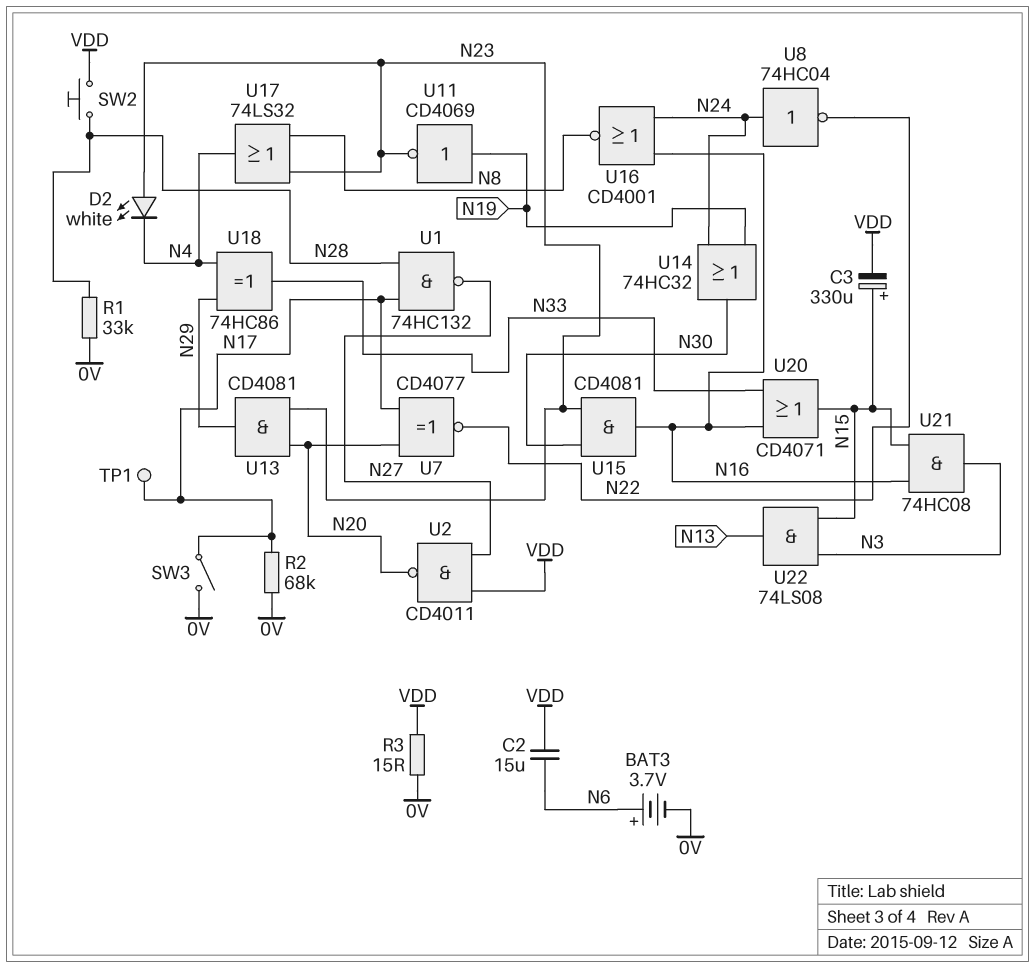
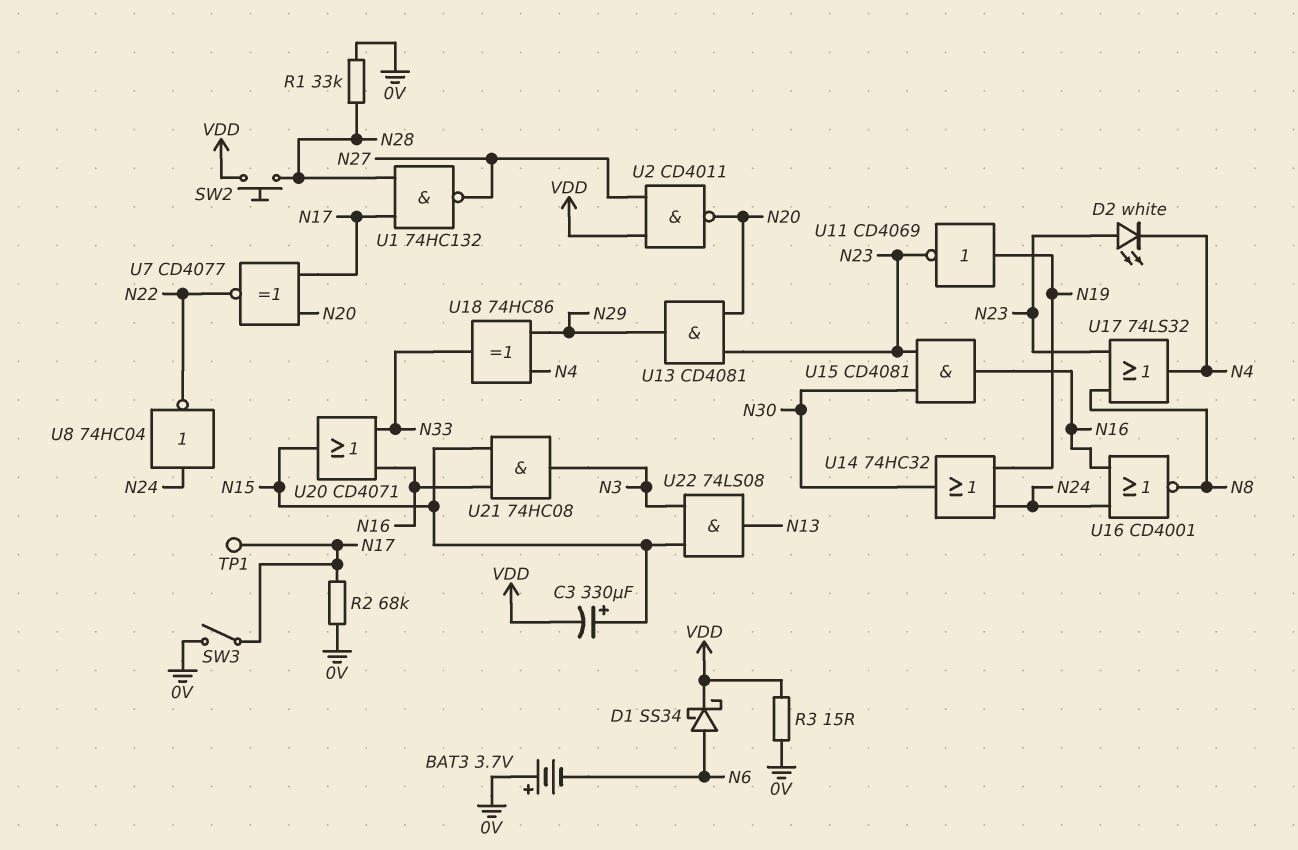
BAT3: 3.7V (plus N6, minus 0V) -> 3.7V (plus 0V, minus N6)
C2: 15uF (N6, VDD) -> none
D1: none -> schottky SS34 (A N6, K VDD)

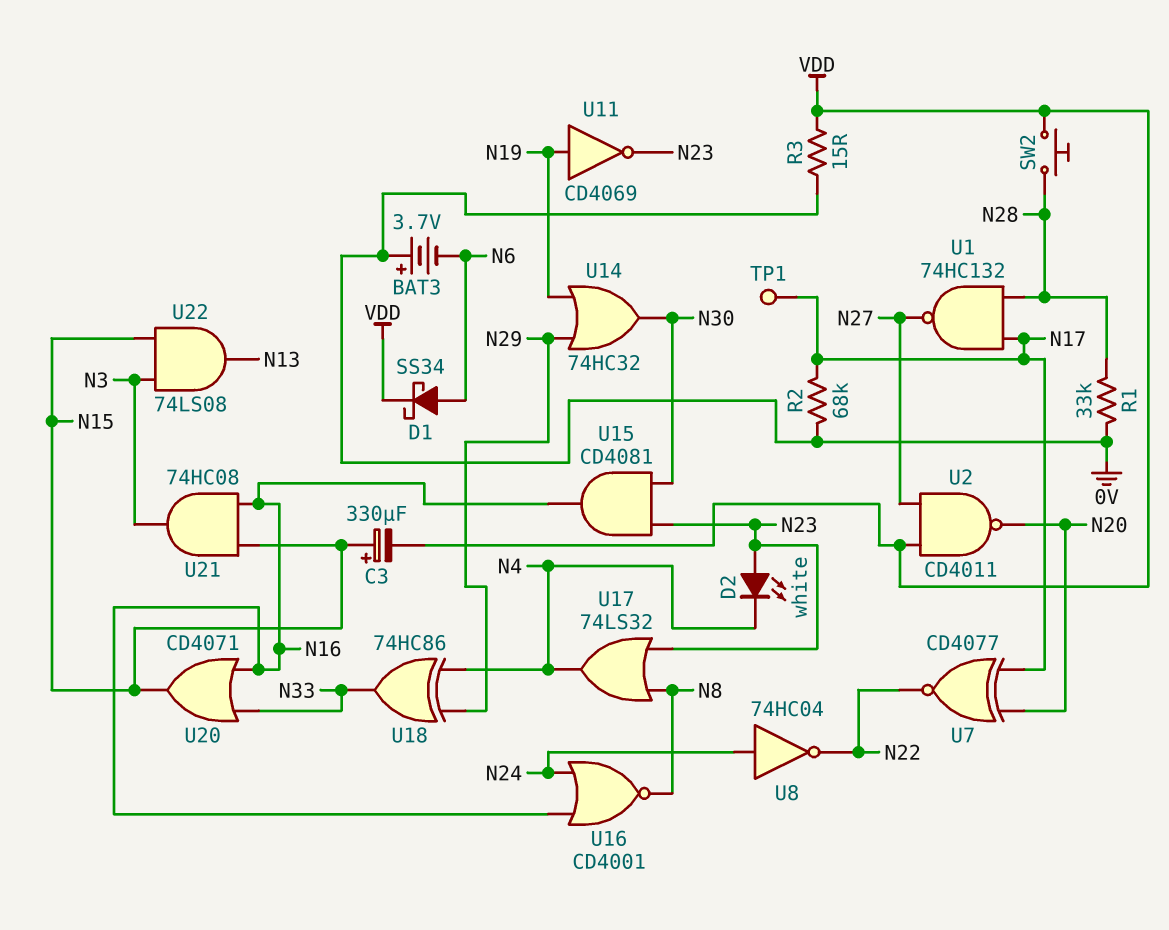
SW3: switch (0V, N17) -> none
U13: AND CD4081 (in N20, in N23, out N29) -> none
U14: OR 74HC32 (in N19, in N24, out N30) -> OR 74HC32 (in N19, in N29, out N30)

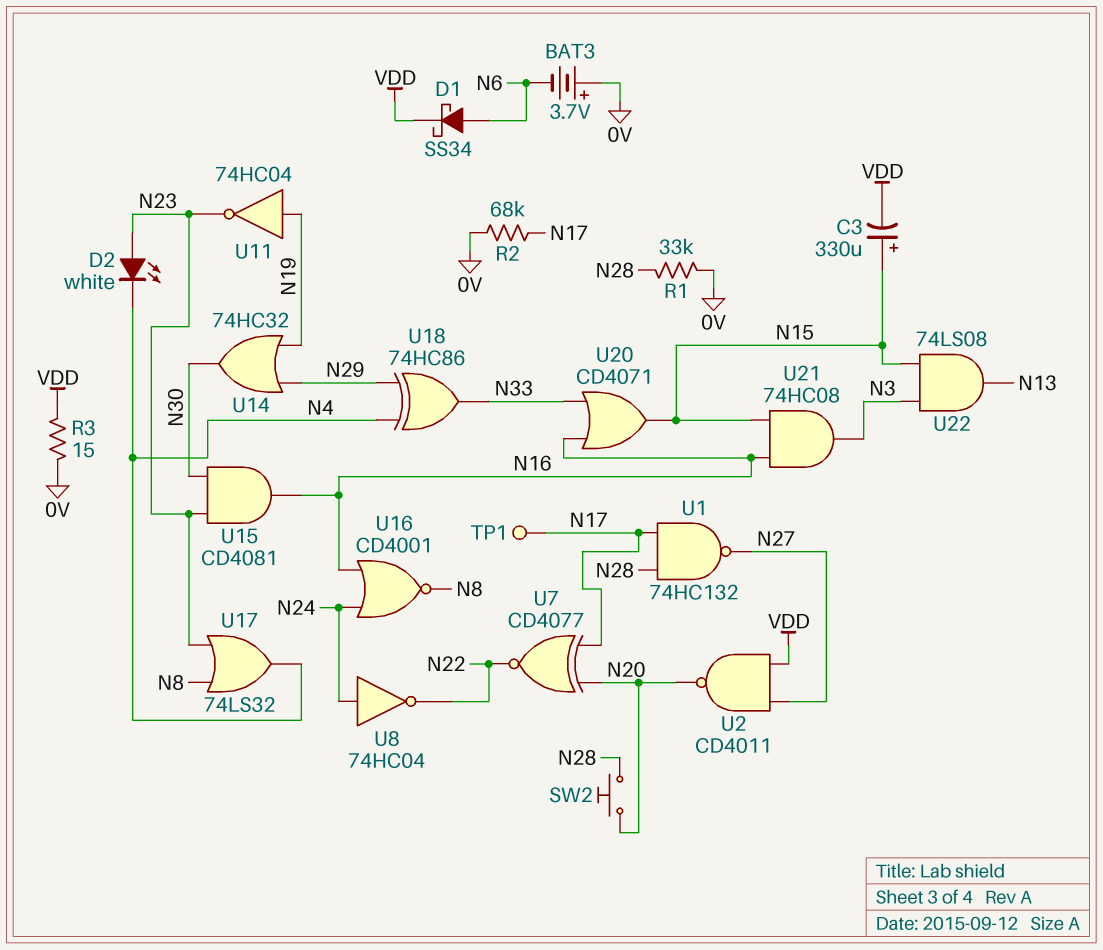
SW2: button (N28, VDD) -> button (N20, N28)
U11: NOT CD4069 (in N19, out N23) -> NOT 74HC04 (in N19, out N23)

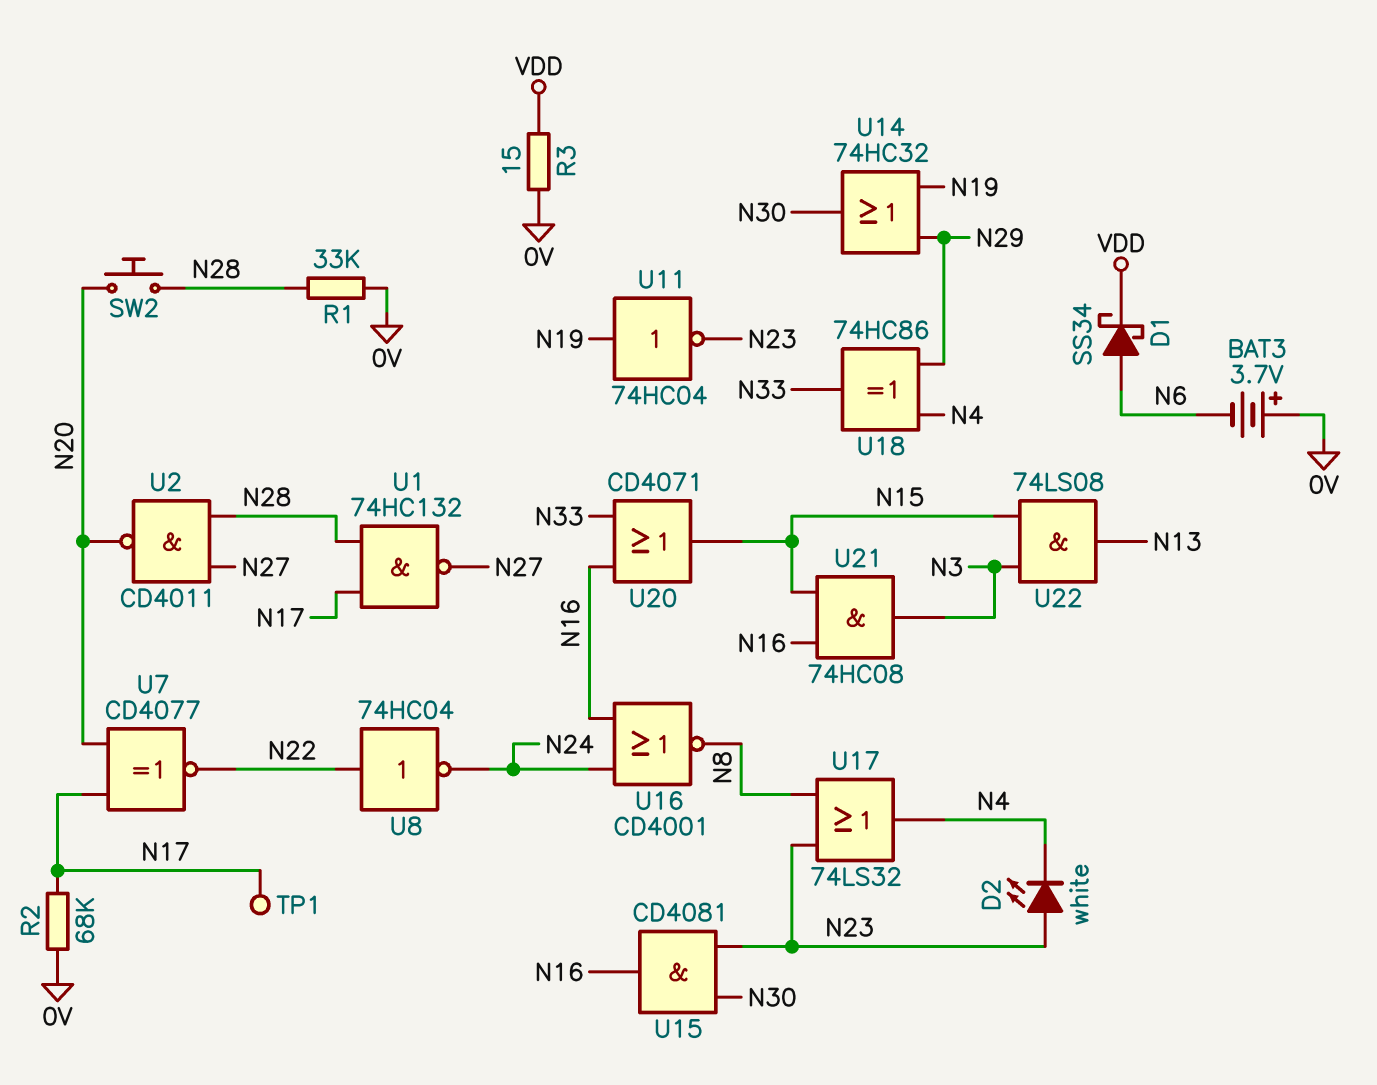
C3: 330uF (plus N15, minus VDD) -> none
U2: NAND CD4011 (in N27, in VDD, out N20) -> NAND CD4011 (in N27, in N28, out N20)
U8: NOT 74HC04 (in N24, out N22) -> NOT 74HC04 (in N22, out N24)

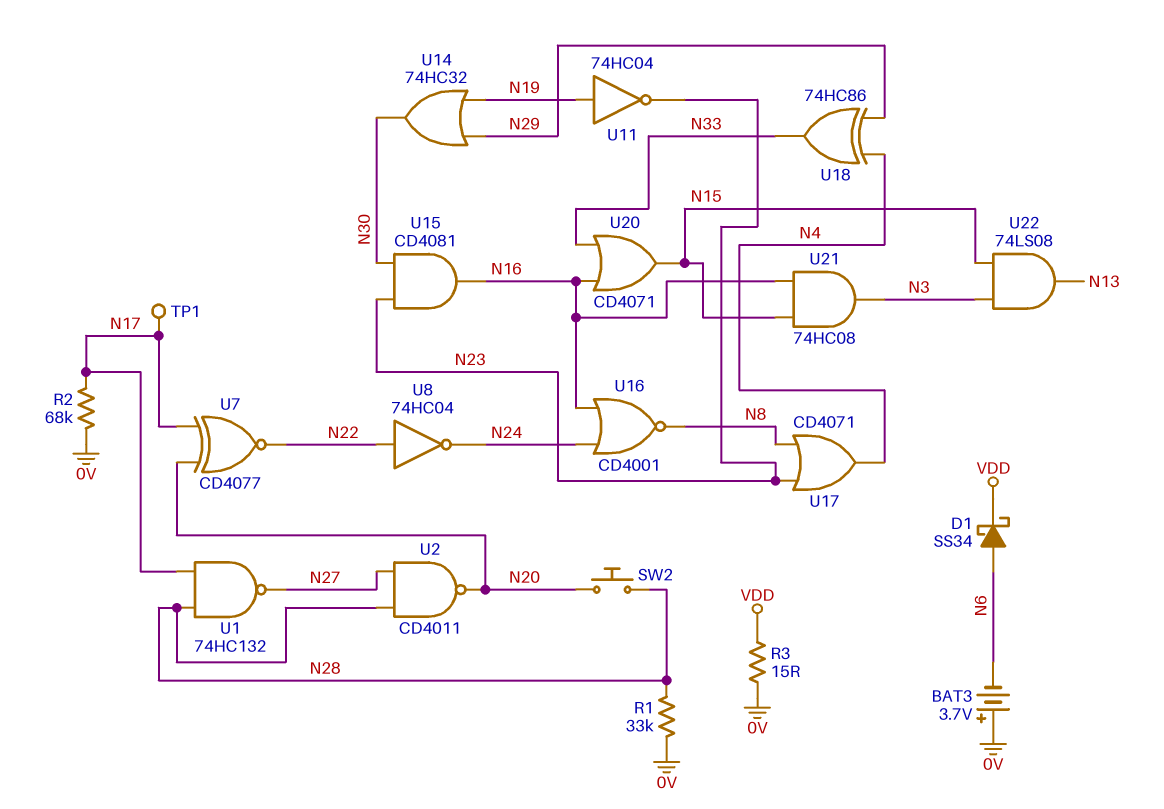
D2: LED white (A N23, K N4) -> none
U17: OR 74LS32 (in N8, in N23, out N4) -> OR CD4071 (in N8, in N23, out N4)

